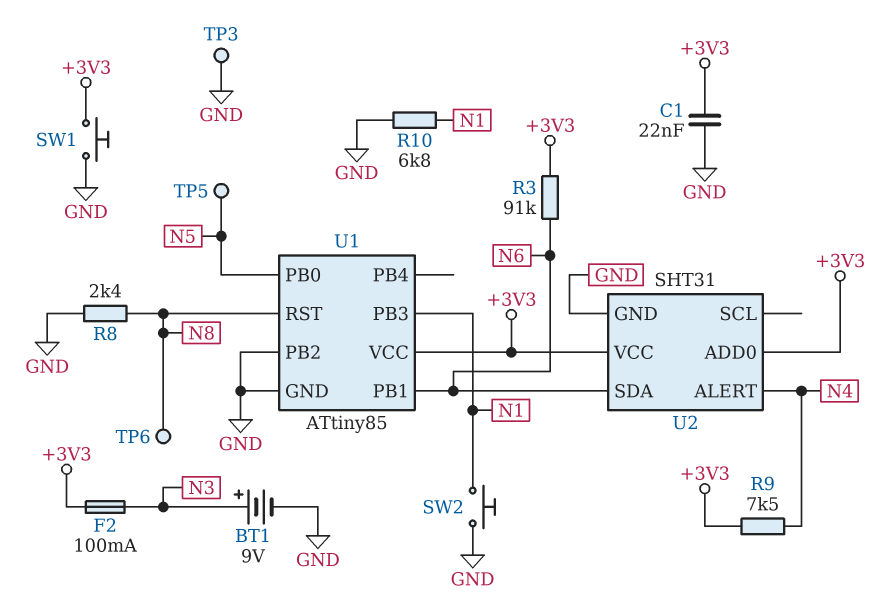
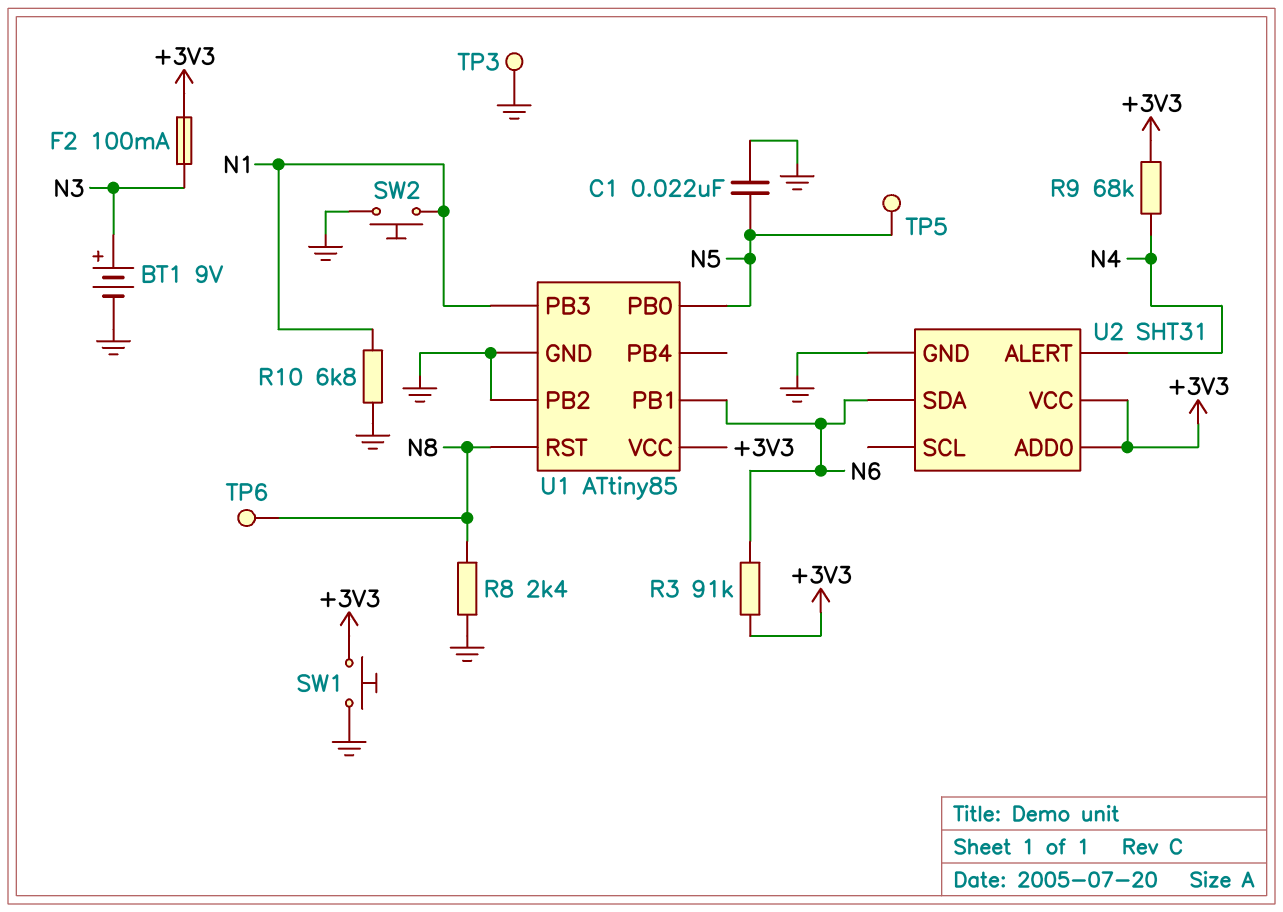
C1: 22nF (+3V3, GND) -> 22nF (GND, N5)
R9: 7.5k (+3V3, N4) -> 68k (+3V3, N4)

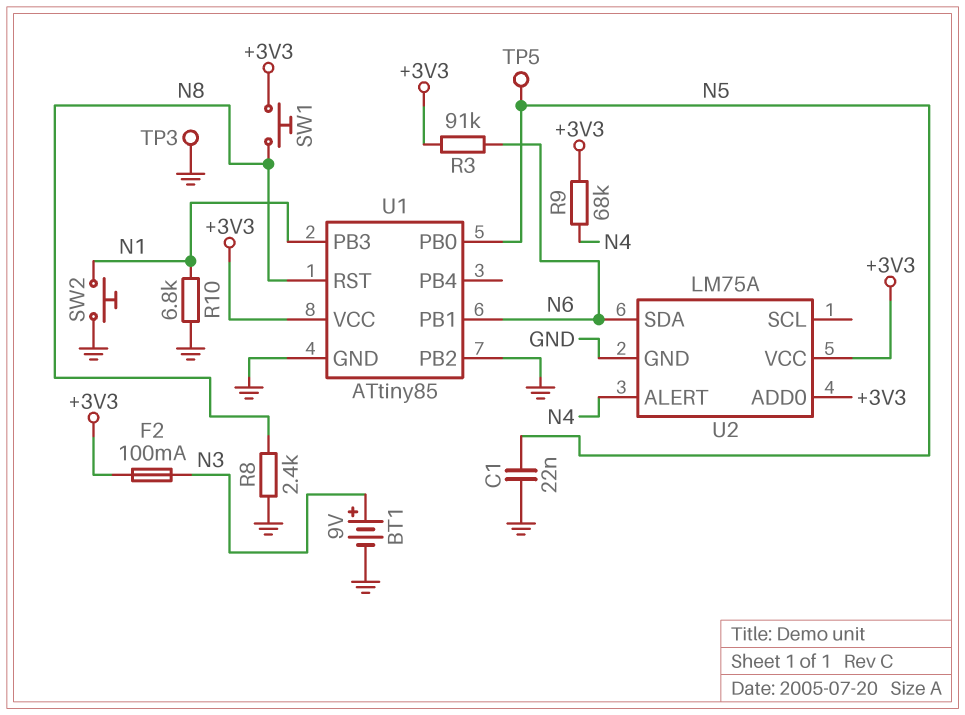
SW1: button (+3V3, GND) -> button (+3V3, N8)
TP6: test point (N8) -> none
U2: SHT31 -> LM75A

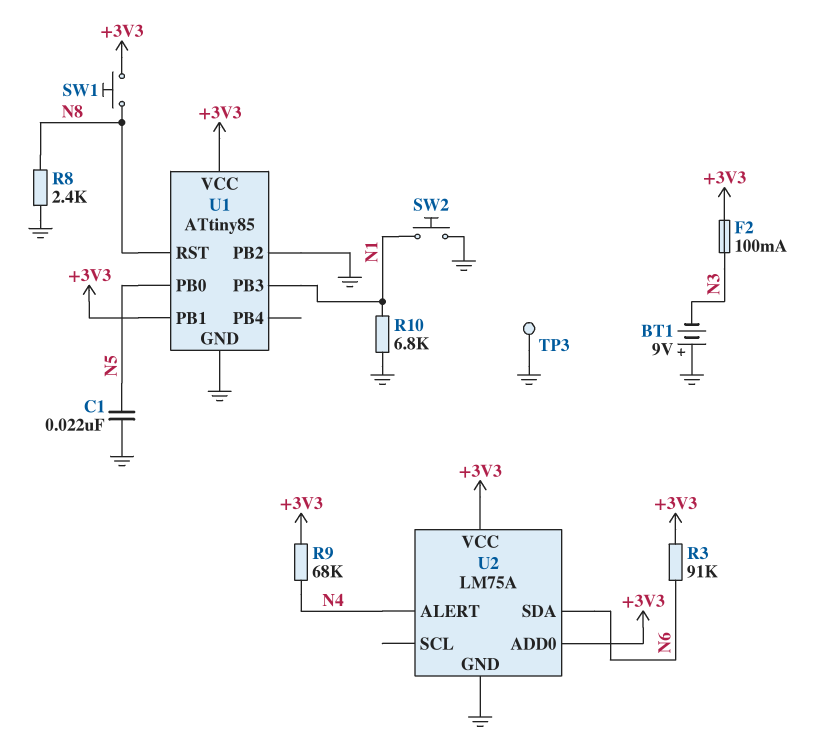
BT1: 9V (plus N3, minus GND) -> 9V (plus GND, minus N3)
TP5: test point (N5) -> none
U1 pin PB1: N6 -> +3V3

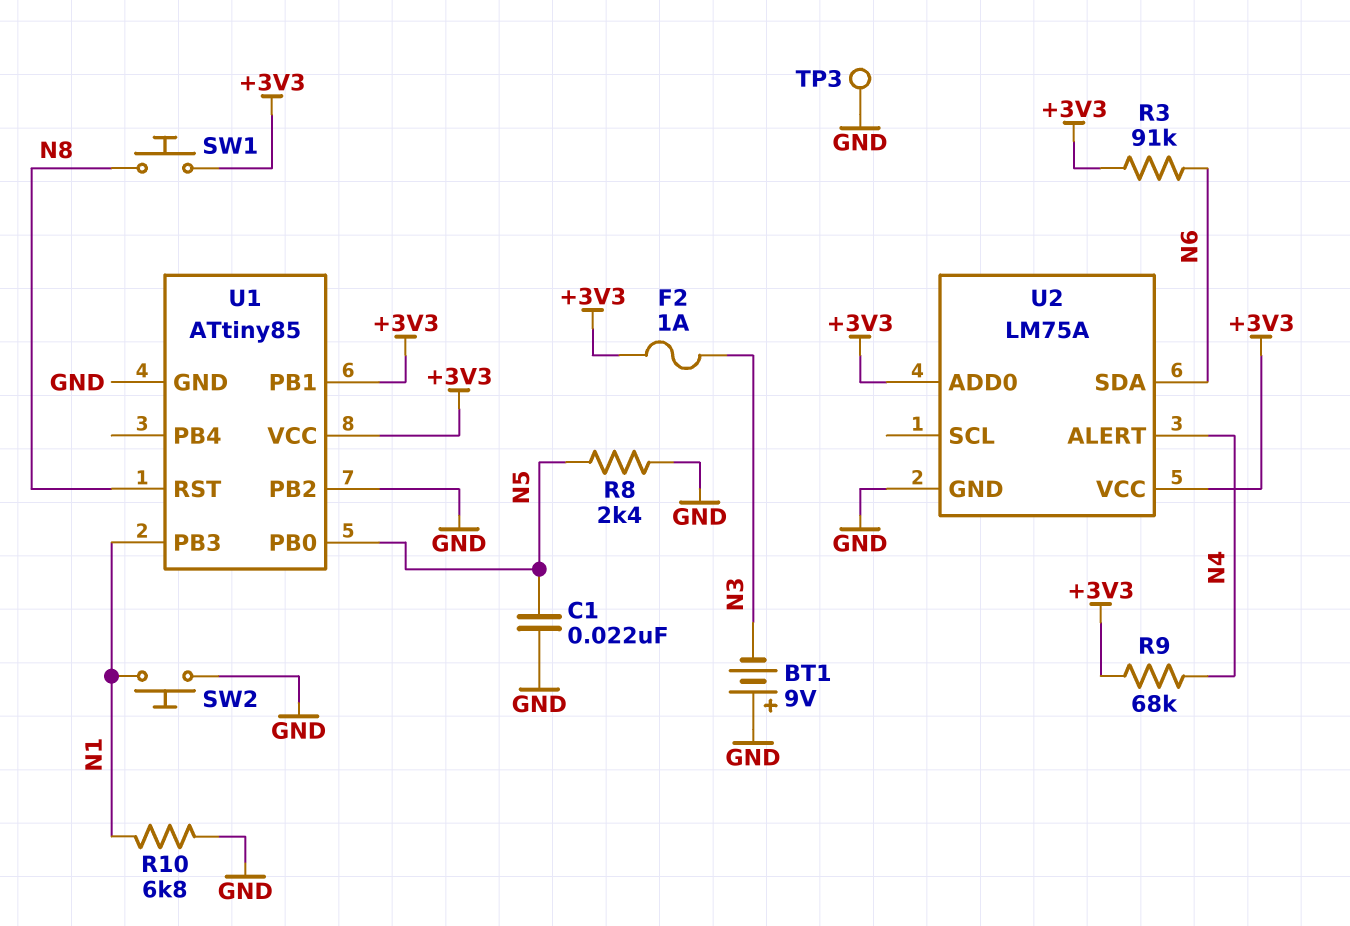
F2: 100mA (+3V3, N3) -> 1A (+3V3, N3)
R8: 2.4k (GND, N8) -> 2.4k (GND, N5)

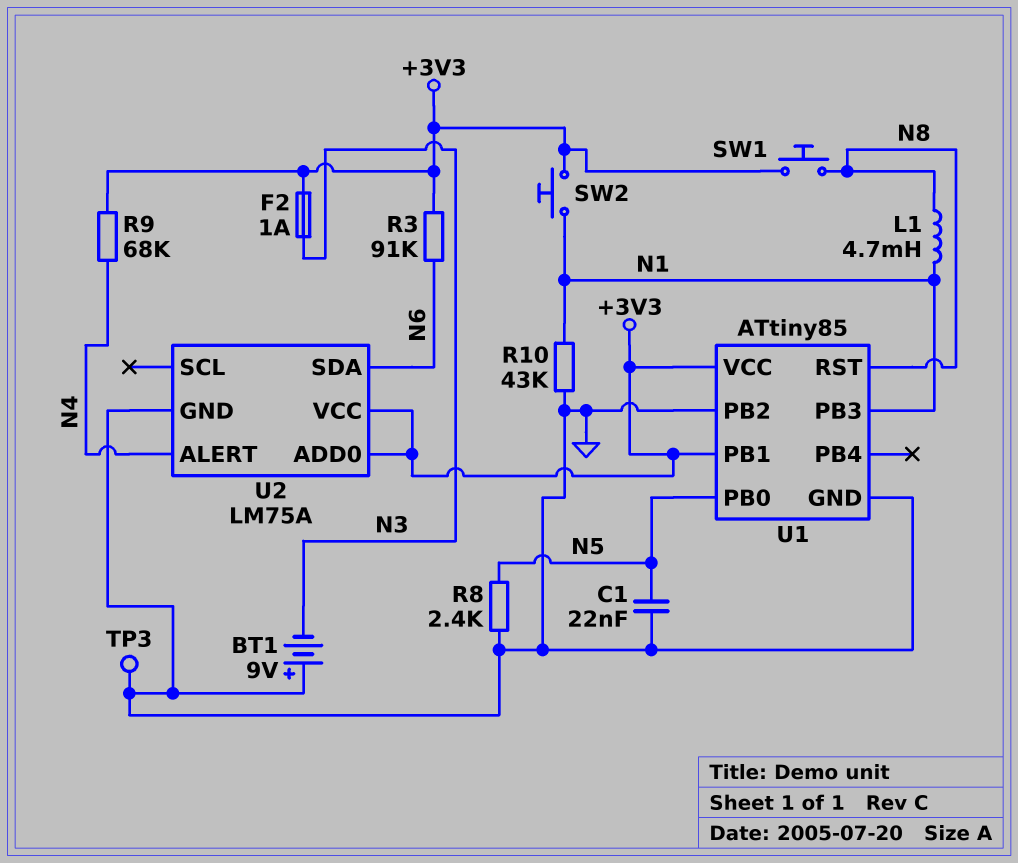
L1: none -> 4.7mH (N1, N8)
R10: 6.8k (GND, N1) -> 43k (GND, N1)
SW2: button (GND, N1) -> button (+3V3, N1)

